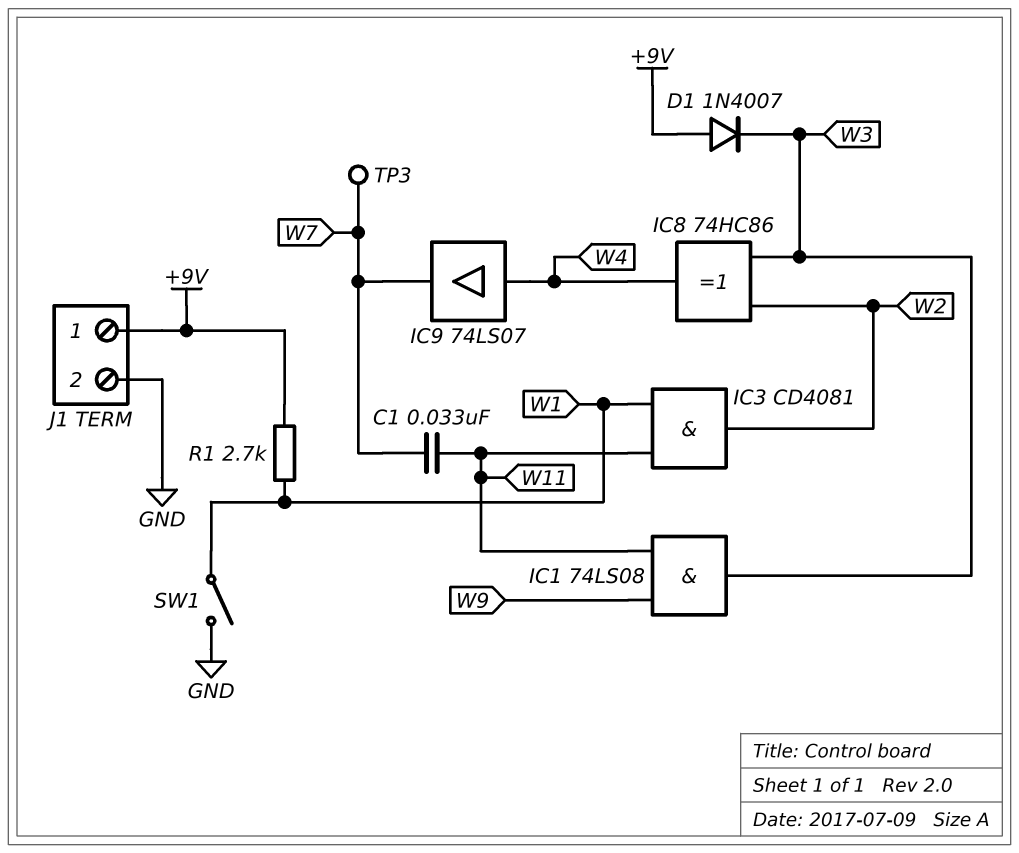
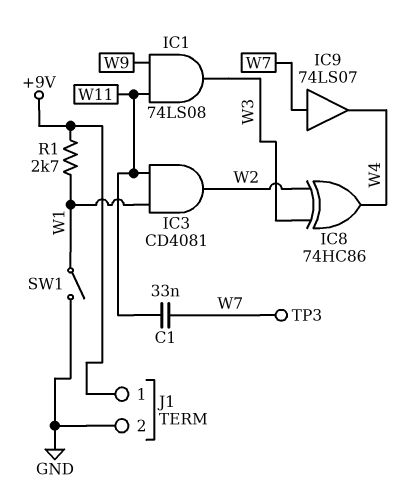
D1: diode 1N4007 (A +9V, K W3) -> none
IC9: buffer 74LS07 (in W4, out W7) -> buffer 74LS07 (in W7, out W4)

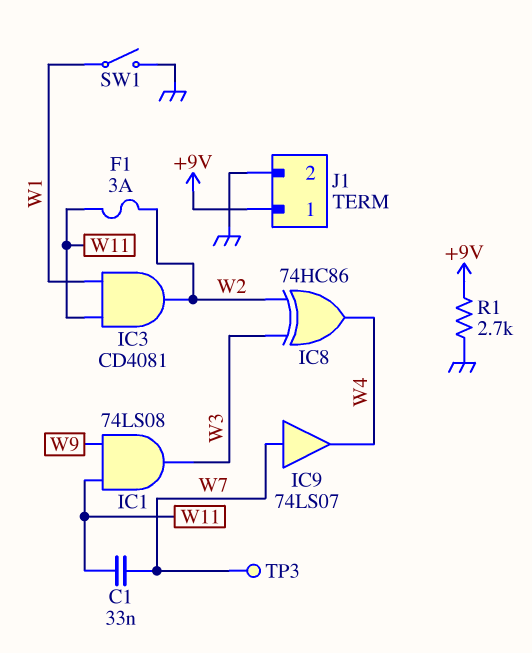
F1: none -> 3A (W2, W11)
R1: 2.7k (+9V, W1) -> 2.7k (+9V, GND)

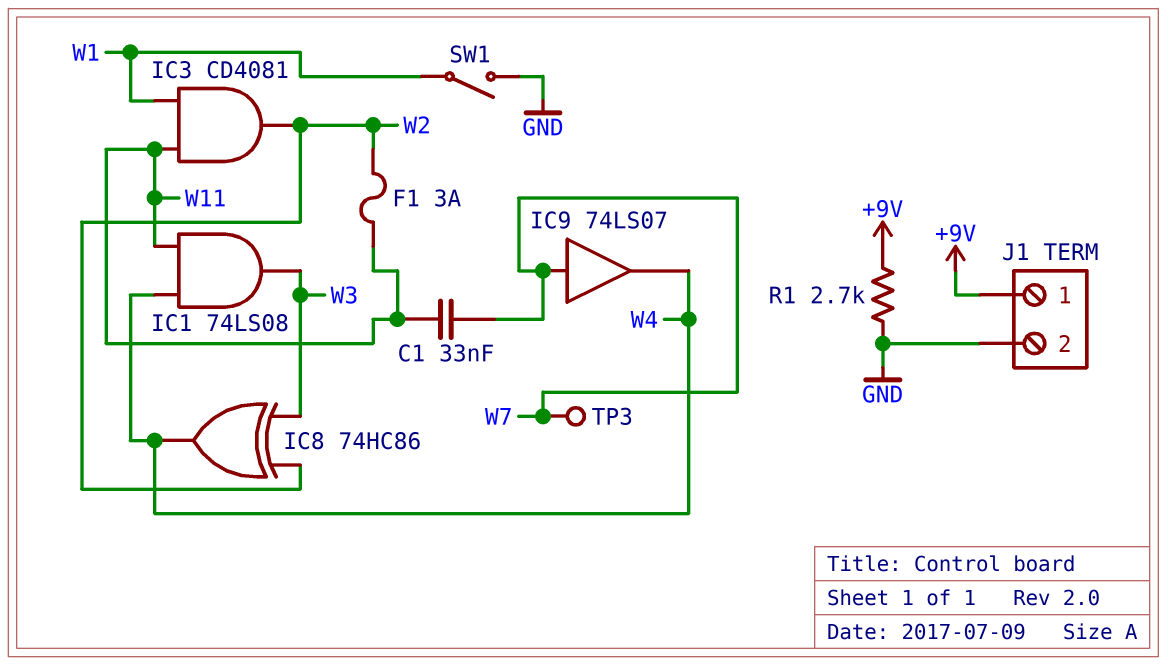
IC1: AND 74LS08 (in W9, in W11, out W3) -> AND 74LS08 (in W4, in W11, out W3)

